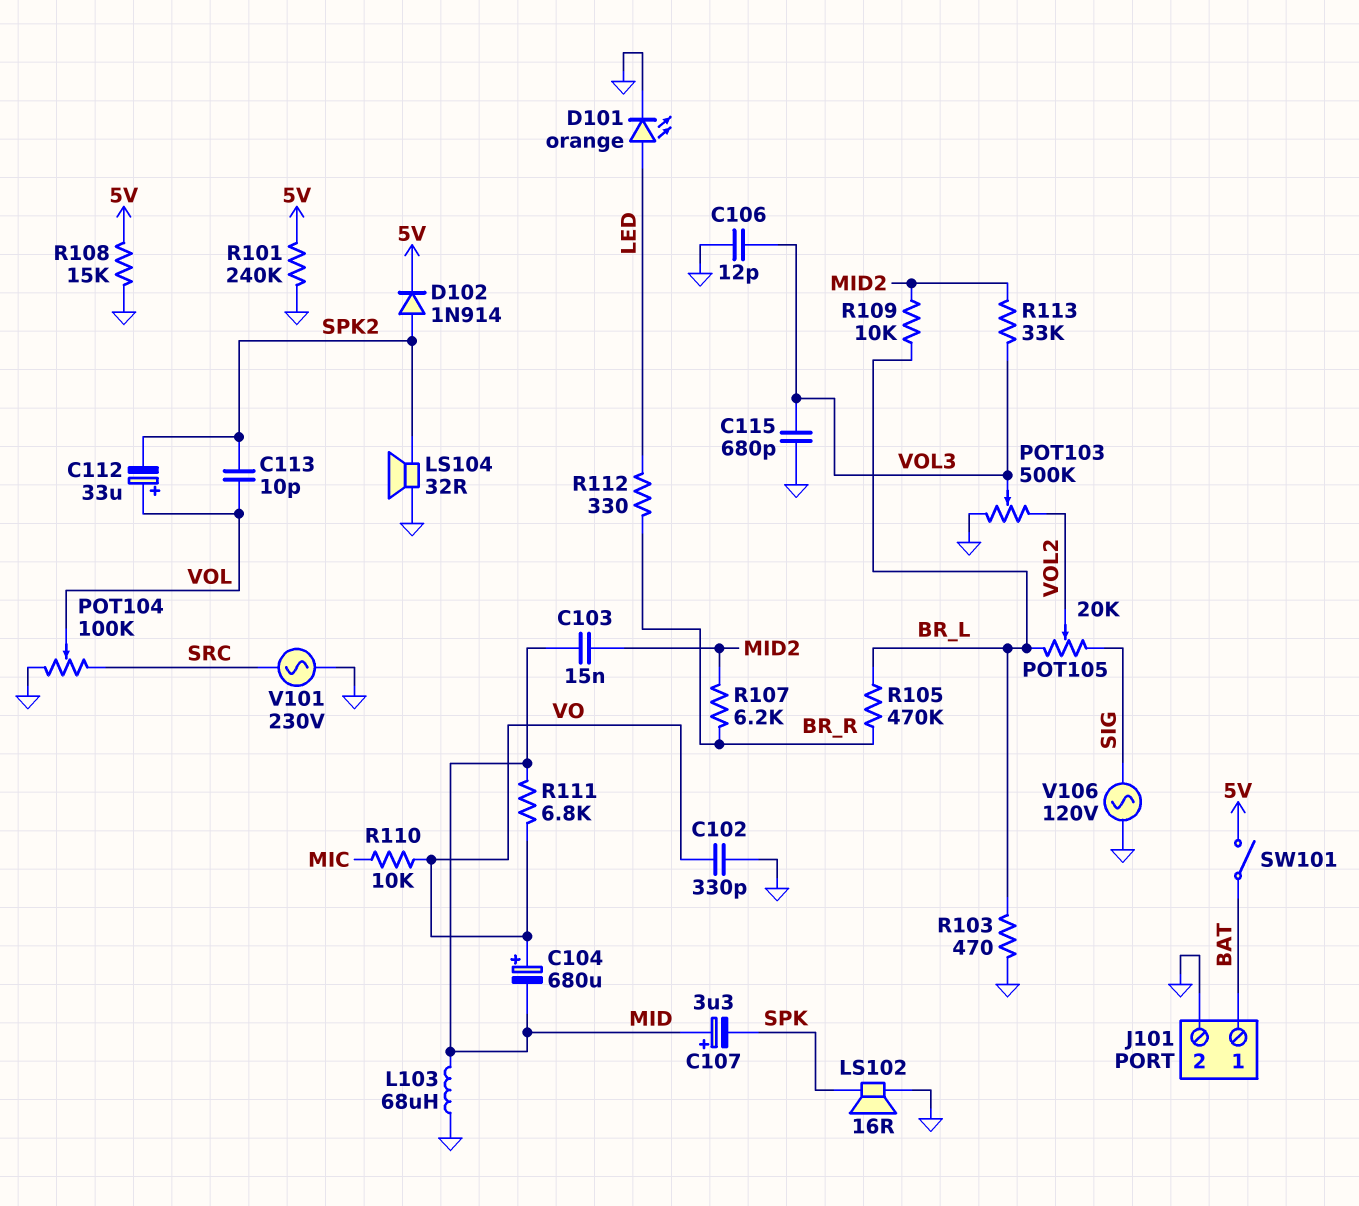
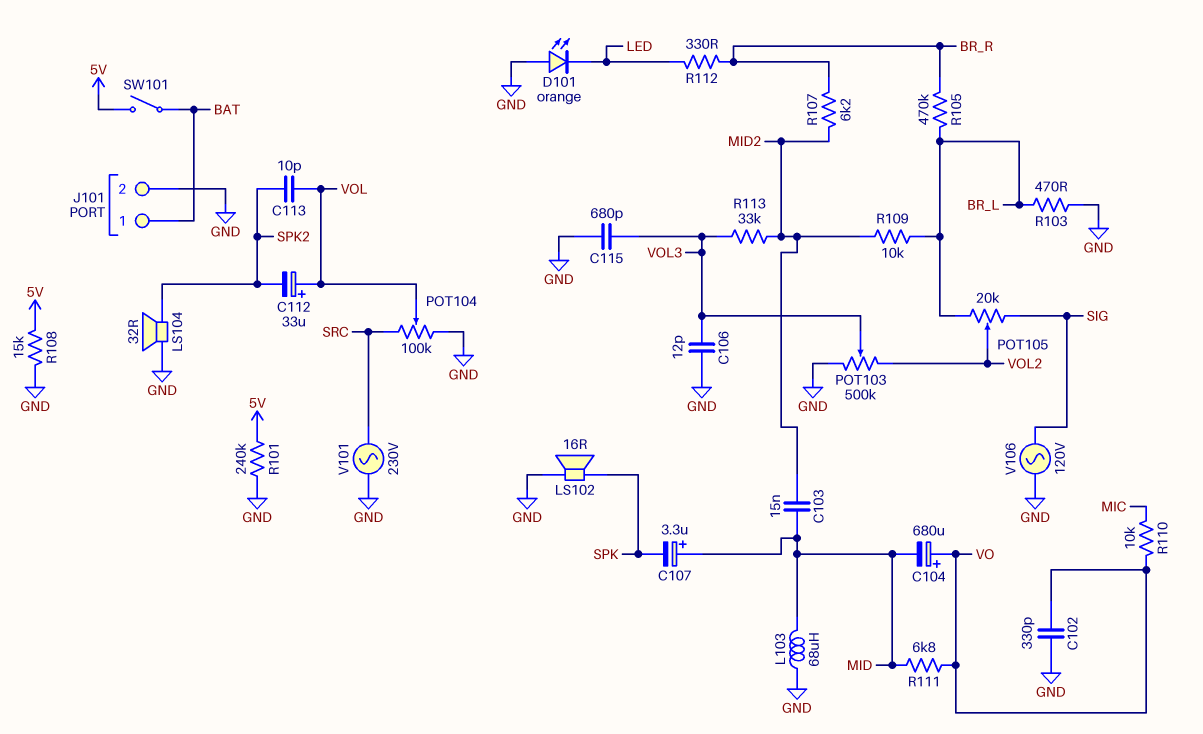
D101: LED orange (A LED, K GND) -> LED orange (A GND, K LED)
D102: diode 1N914 (A SPK2, K 5V) -> none

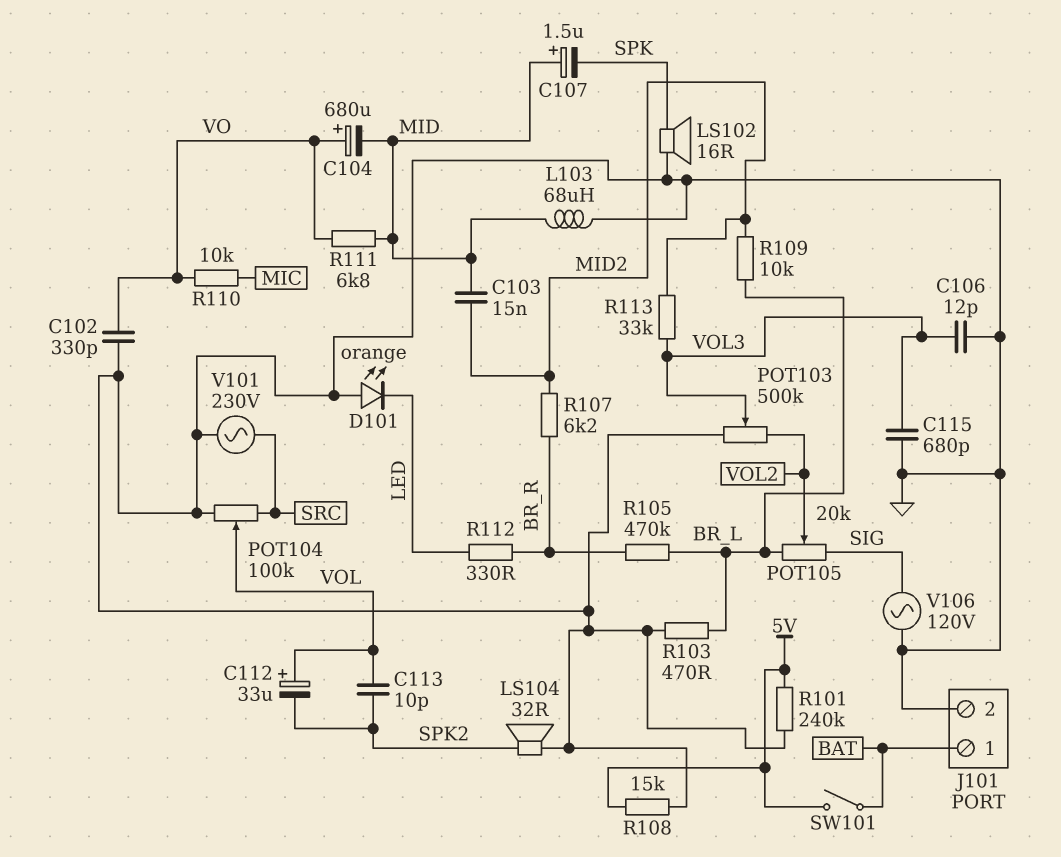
C107: 3.3uF (plus MID, minus SPK) -> 1.5uF (plus MID, minus SPK)

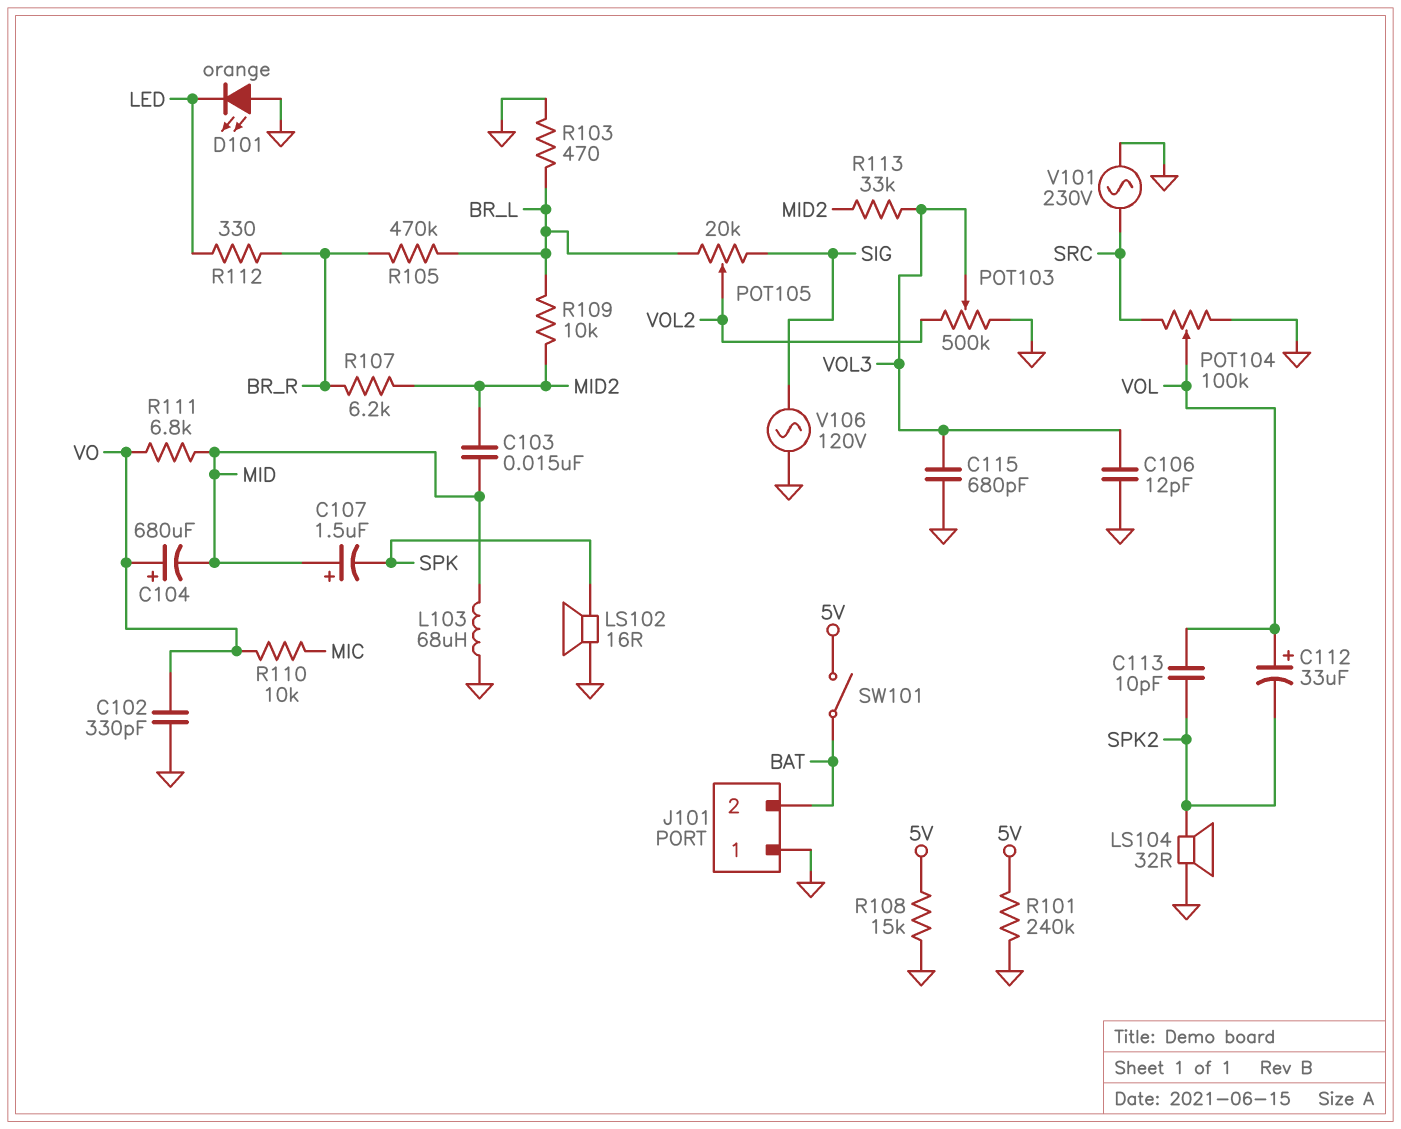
J101 pin 1: BAT -> GND
J101 pin 2: GND -> BAT

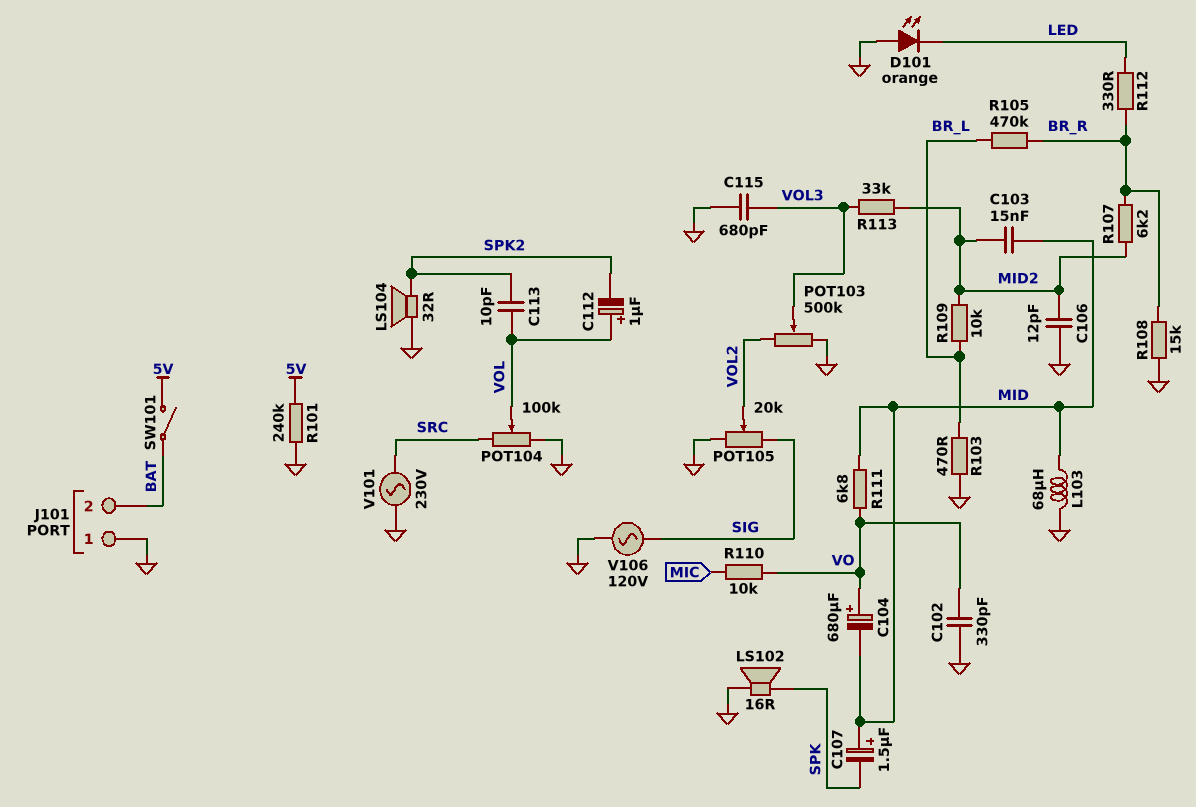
C106: 12pF (GND, VOL3) -> 12pF (GND, MID2)
C112: 33uF (plus VOL, minus SPK2) -> 1uF (plus VOL, minus SPK2)
POT105: 20k (BR_L, SIG, wiper VOL2) -> 20k (GND, SIG, wiper VOL2)
R108: 15k (5V, GND) -> 15k (BR_R, GND)

